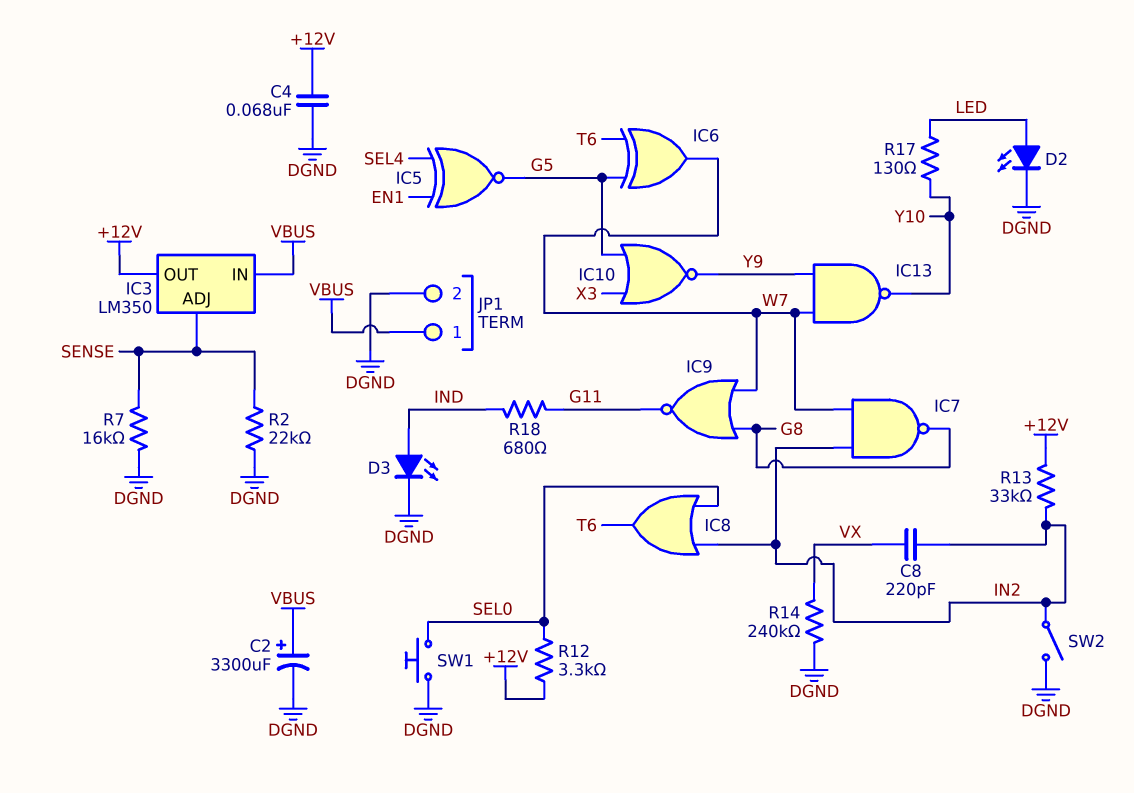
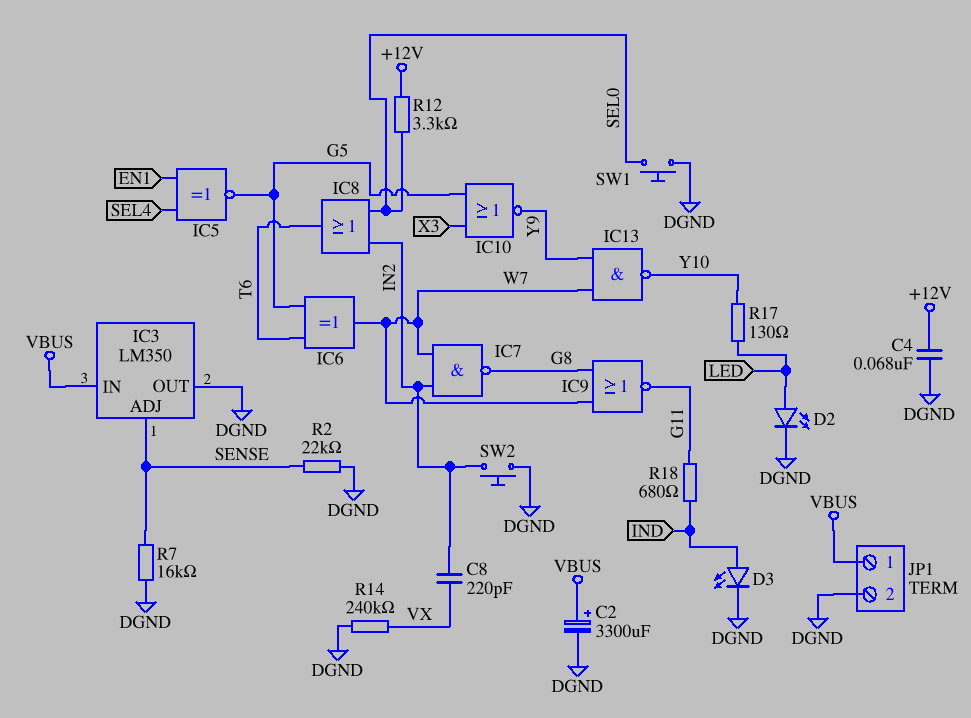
IC3 pin OUT: +12V -> DGND
R13: 33k (+12V, IN2) -> none
SW2: switch (DGND, IN2) -> button (DGND, IN2)

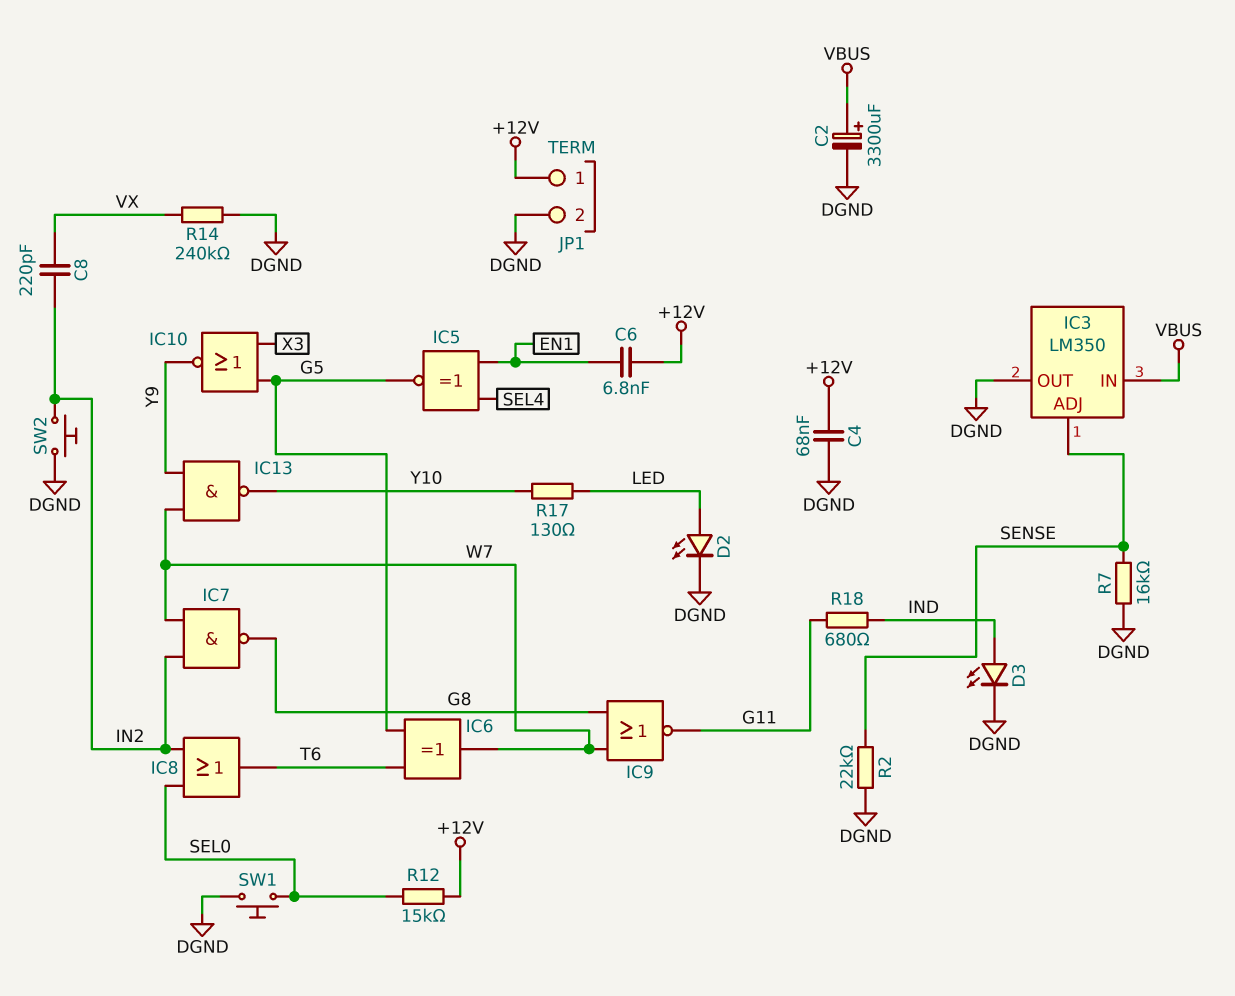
C6: none -> 6.8nF (+12V, EN1)
JP1 pin 1: VBUS -> +12V
R12: 3.3k (+12V, SEL0) -> 15k (+12V, SEL0)

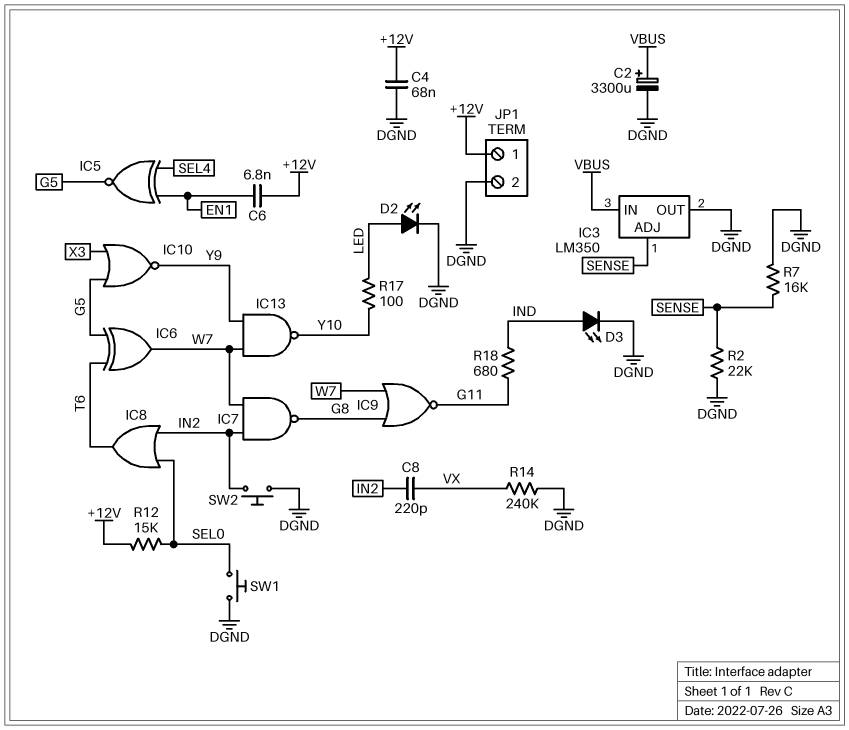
R17: 130 (LED, Y10) -> 100 (LED, Y10)

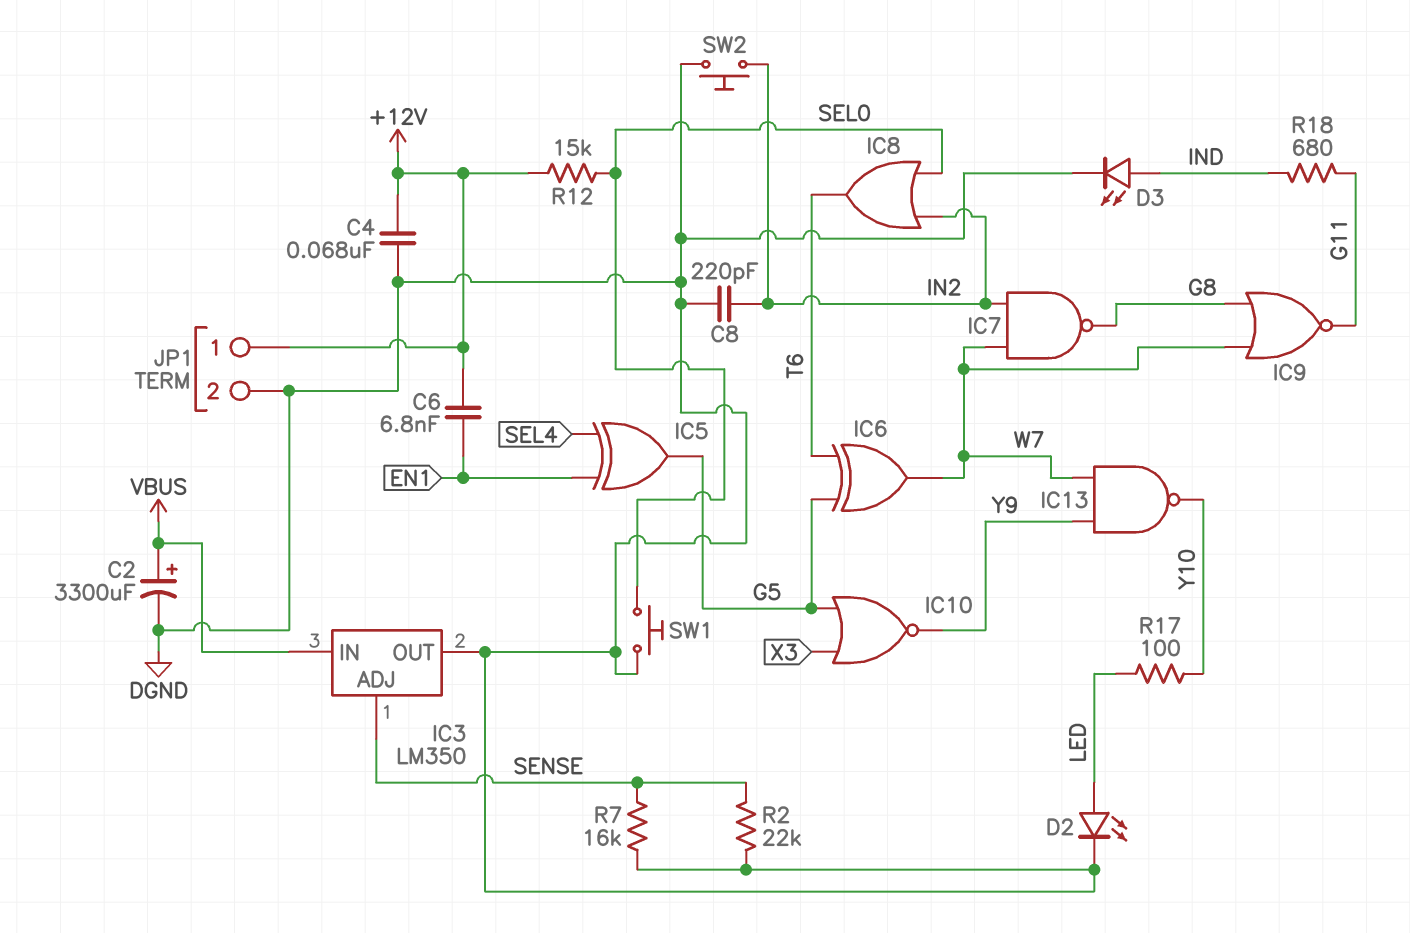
C8: 220pF (IN2, VX) -> 220pF (DGND, IN2)
IC5: XNOR (in EN1, in SEL4, out G5) -> XOR (in EN1, in SEL4, out G5)
R14: 240k (DGND, VX) -> none

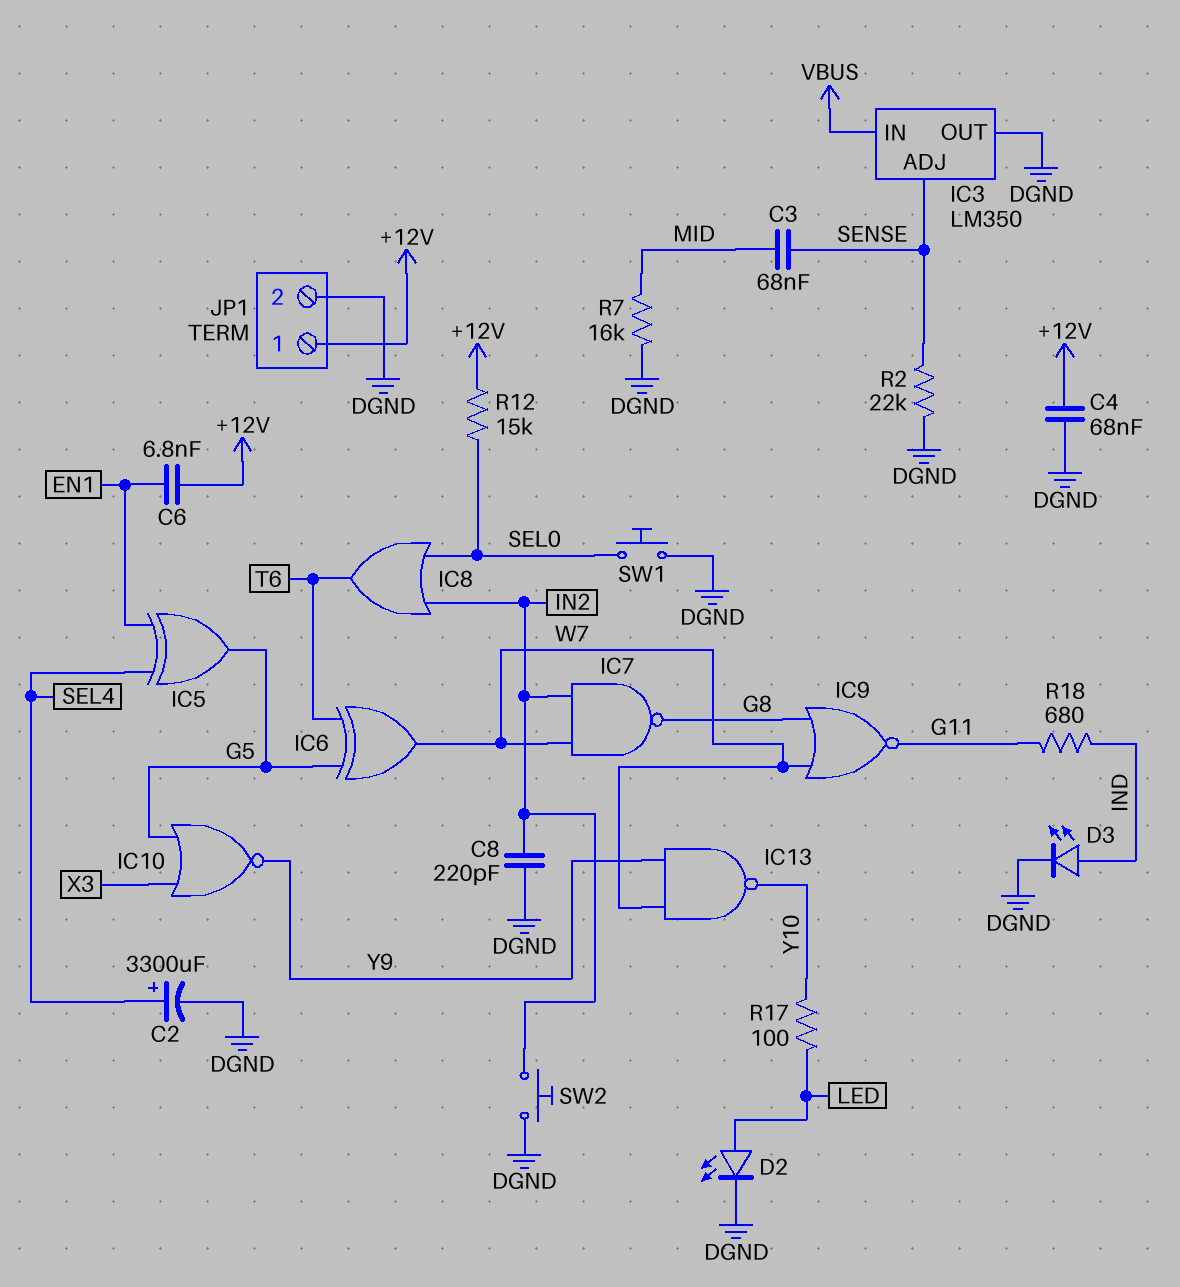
C2: 3300uF (plus VBUS, minus DGND) -> 3300uF (plus SEL4, minus DGND)
C3: none -> 68nF (MID, SENSE)
R7: 16k (DGND, SENSE) -> 16k (DGND, MID)

